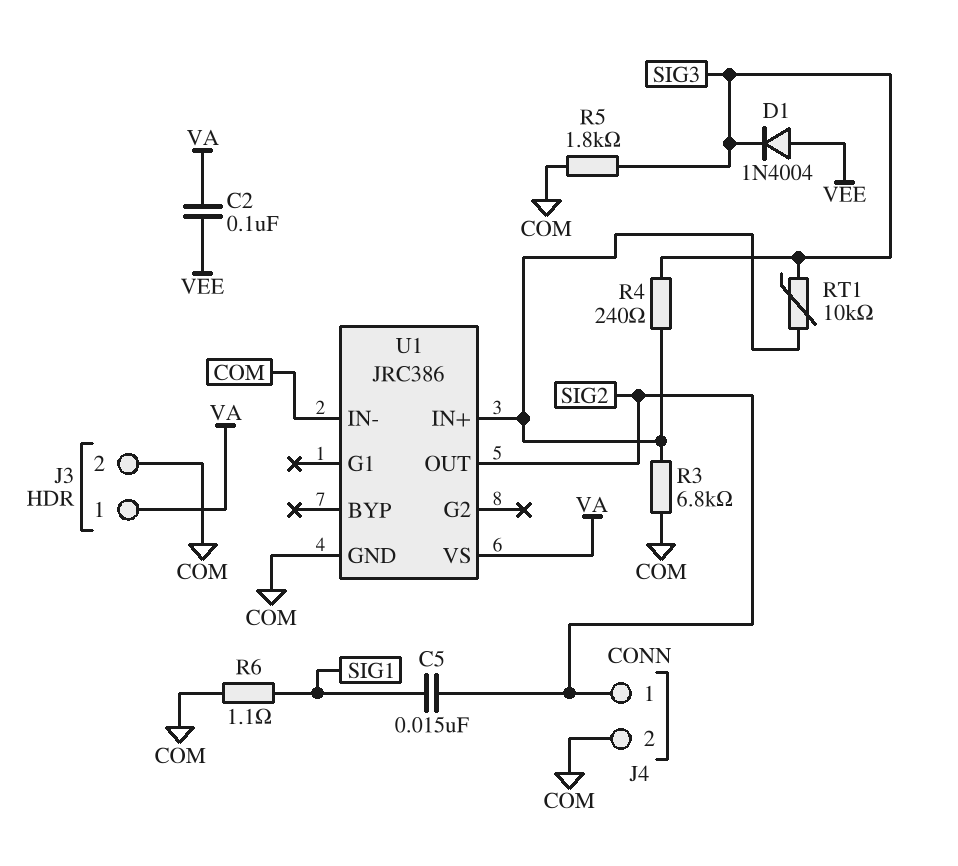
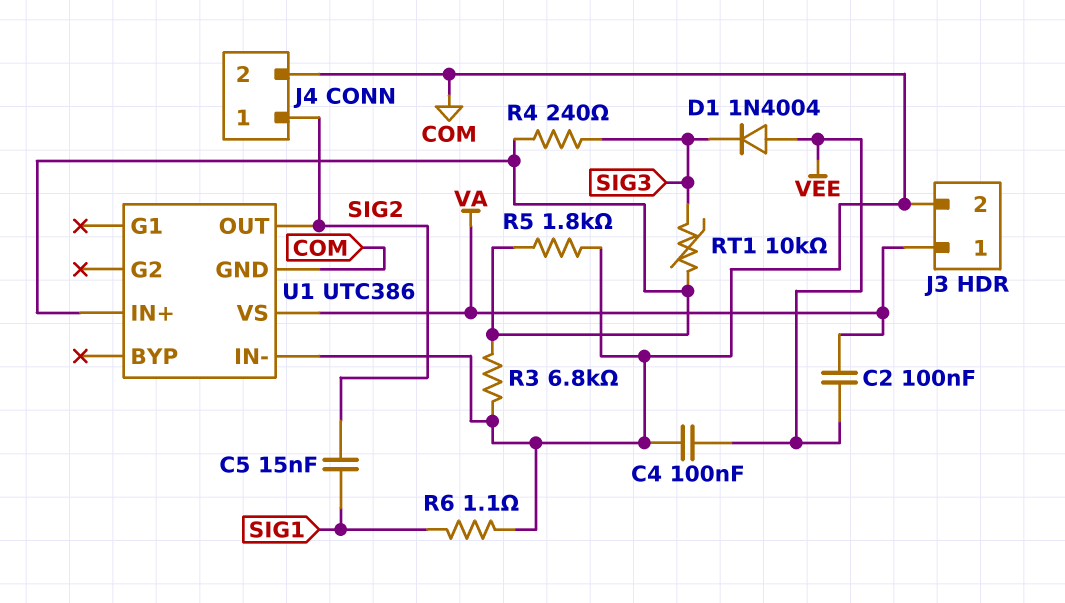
C4: none -> 100nF (COM, VEE)
R5: 1.8k (COM, SIG3) -> 1.8k (COM, U1/IN+)
U1: JRC386 -> UTC386

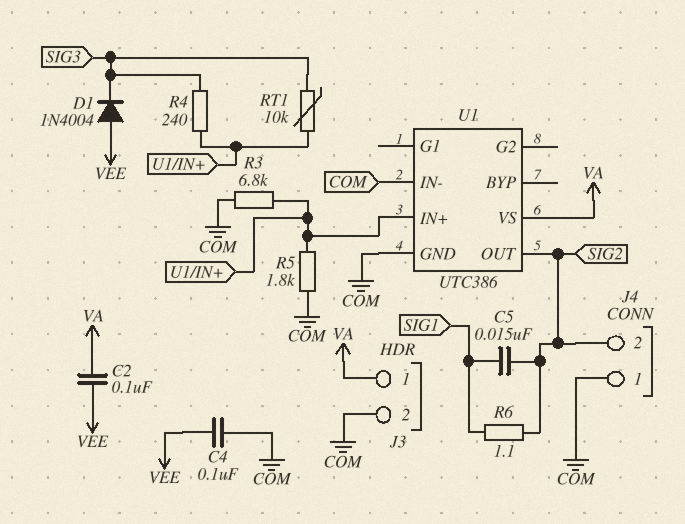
J4 pin 1: SIG2 -> COM
J4 pin 2: COM -> SIG2
R6: 1.1 (COM, SIG1) -> 1.1 (SIG1, SIG2)

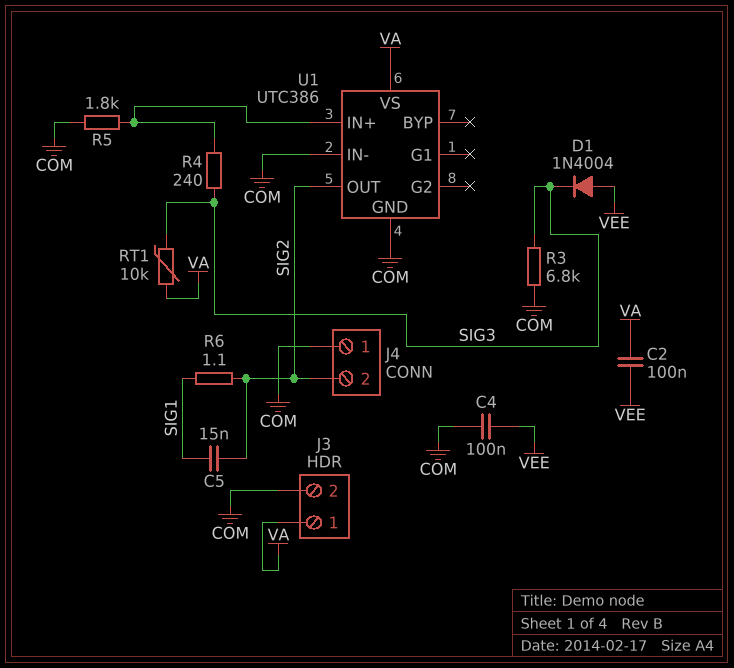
R3: 6.8k (COM, U1/IN+) -> 6.8k (COM, SIG3)
RT1: 10k (SIG3, U1/IN+) -> 10k (SIG3, VA)

